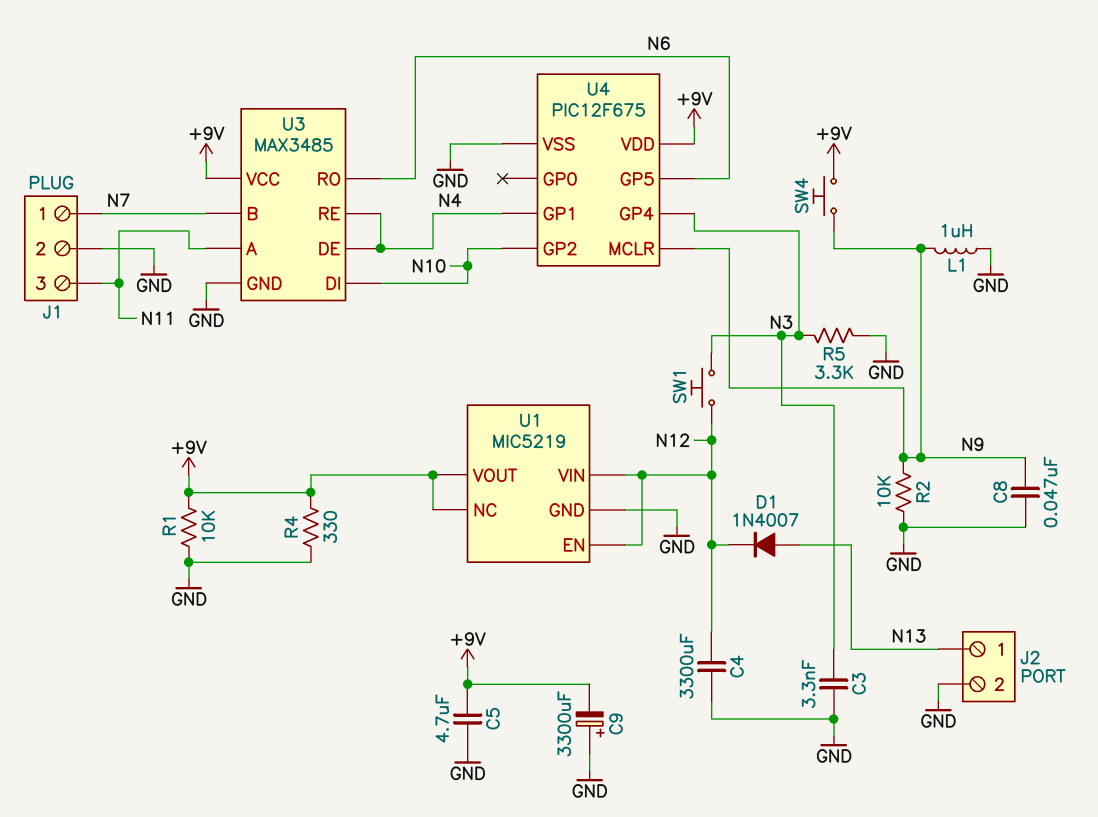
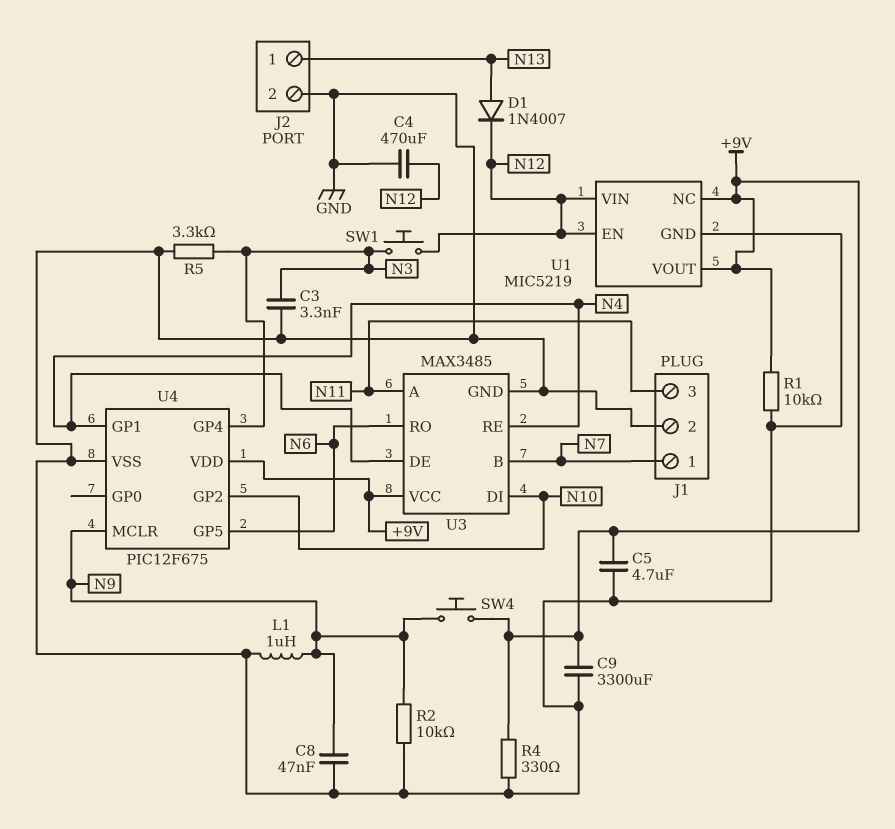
C4: 3300uF (GND, N12) -> 470uF (GND, N12)
C9: 3300uF (plus GND, minus +9V) -> 3300uF (+9V, GND)

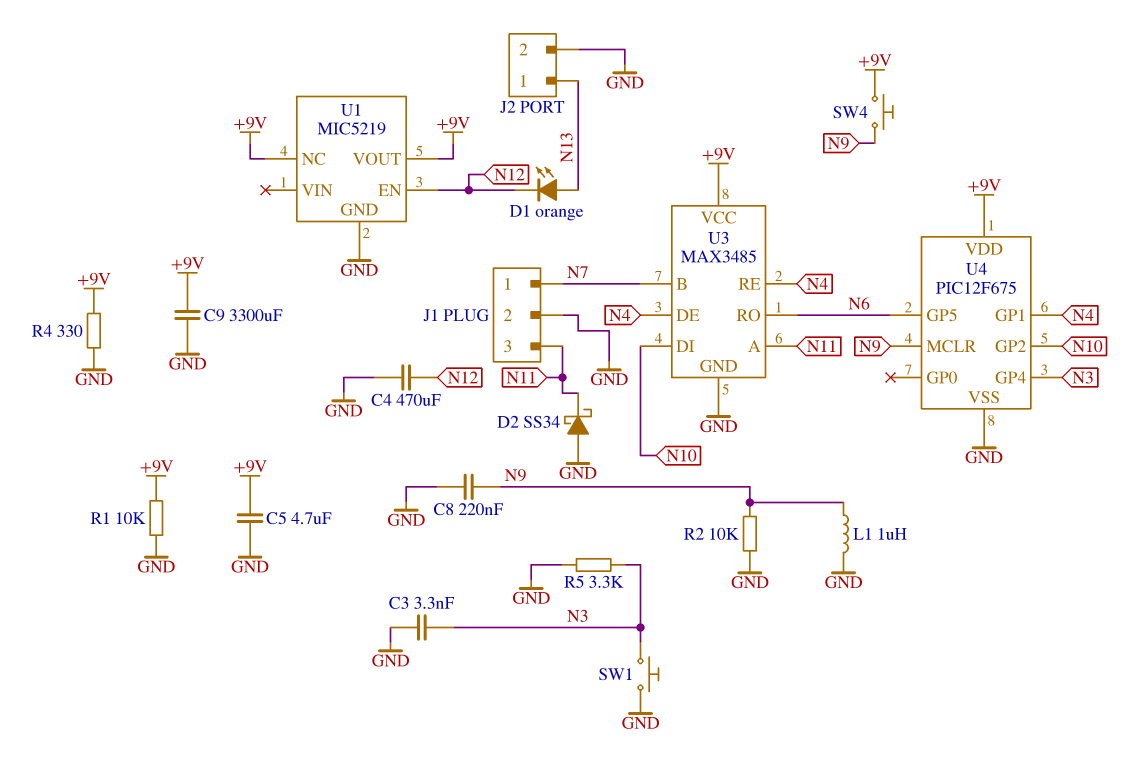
C8: 47nF (GND, N9) -> 220nF (GND, N9)
D1: diode 1N4007 (A N13, K N12) -> LED orange (A N13, K N12)
D2: none -> schottky SS34 (A GND, K N11)
SW1: button (N3, N12) -> button (GND, N3)
U1 pin VIN: N12 -> none

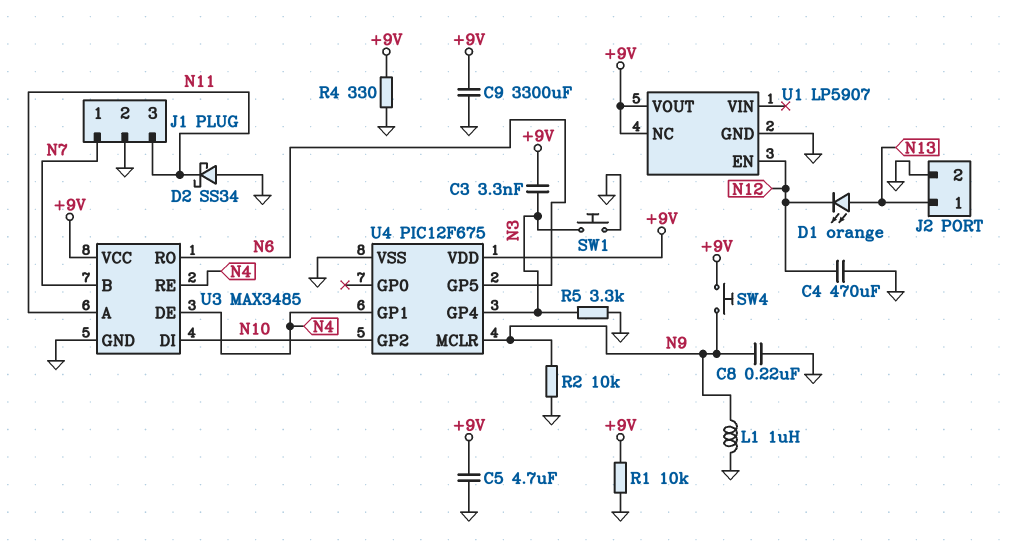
C3: 3.3nF (GND, N3) -> 3.3nF (+9V, N3)
U1: MIC5219 -> LP5907

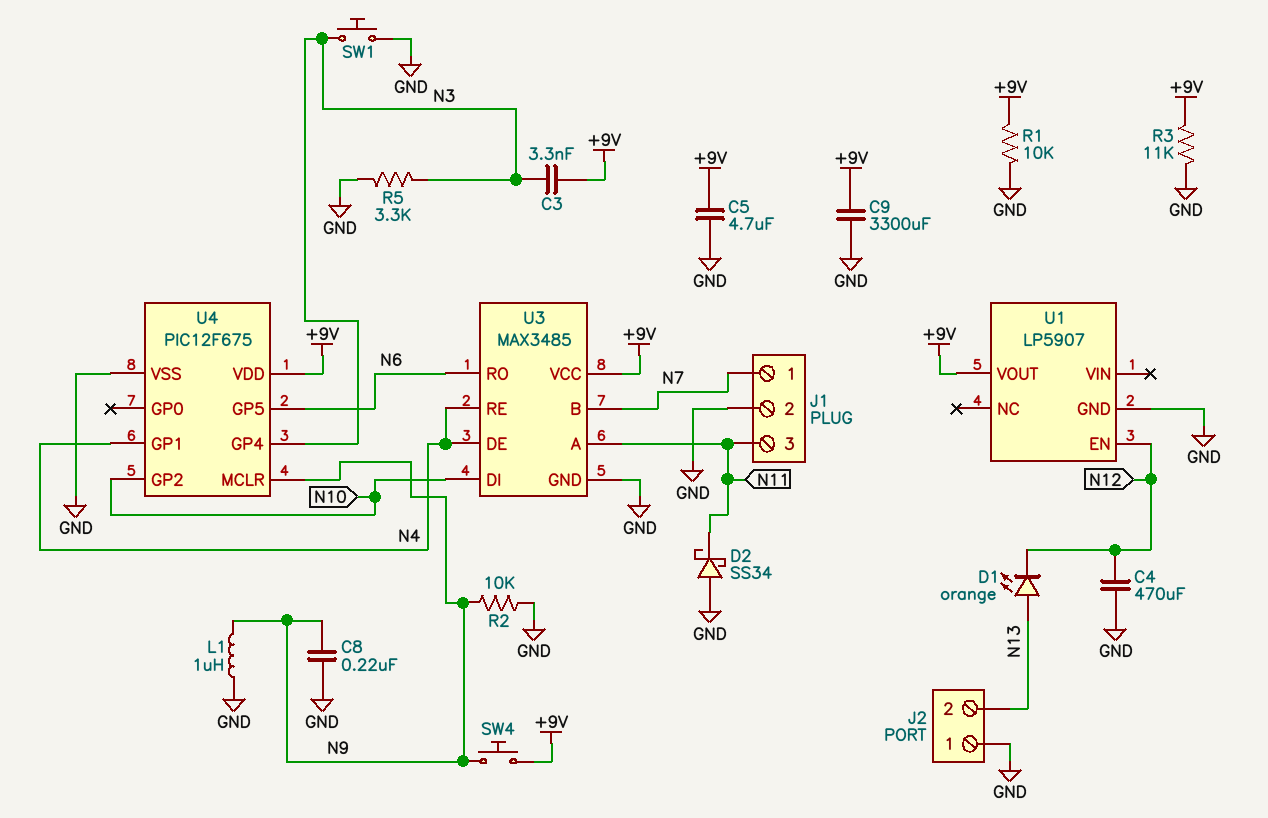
J2 pin 1: N13 -> GND
J2 pin 2: GND -> N13
R3: none -> 11k (+9V, GND)
R4: 330 (+9V, GND) -> none
U1 pin NC: +9V -> none

